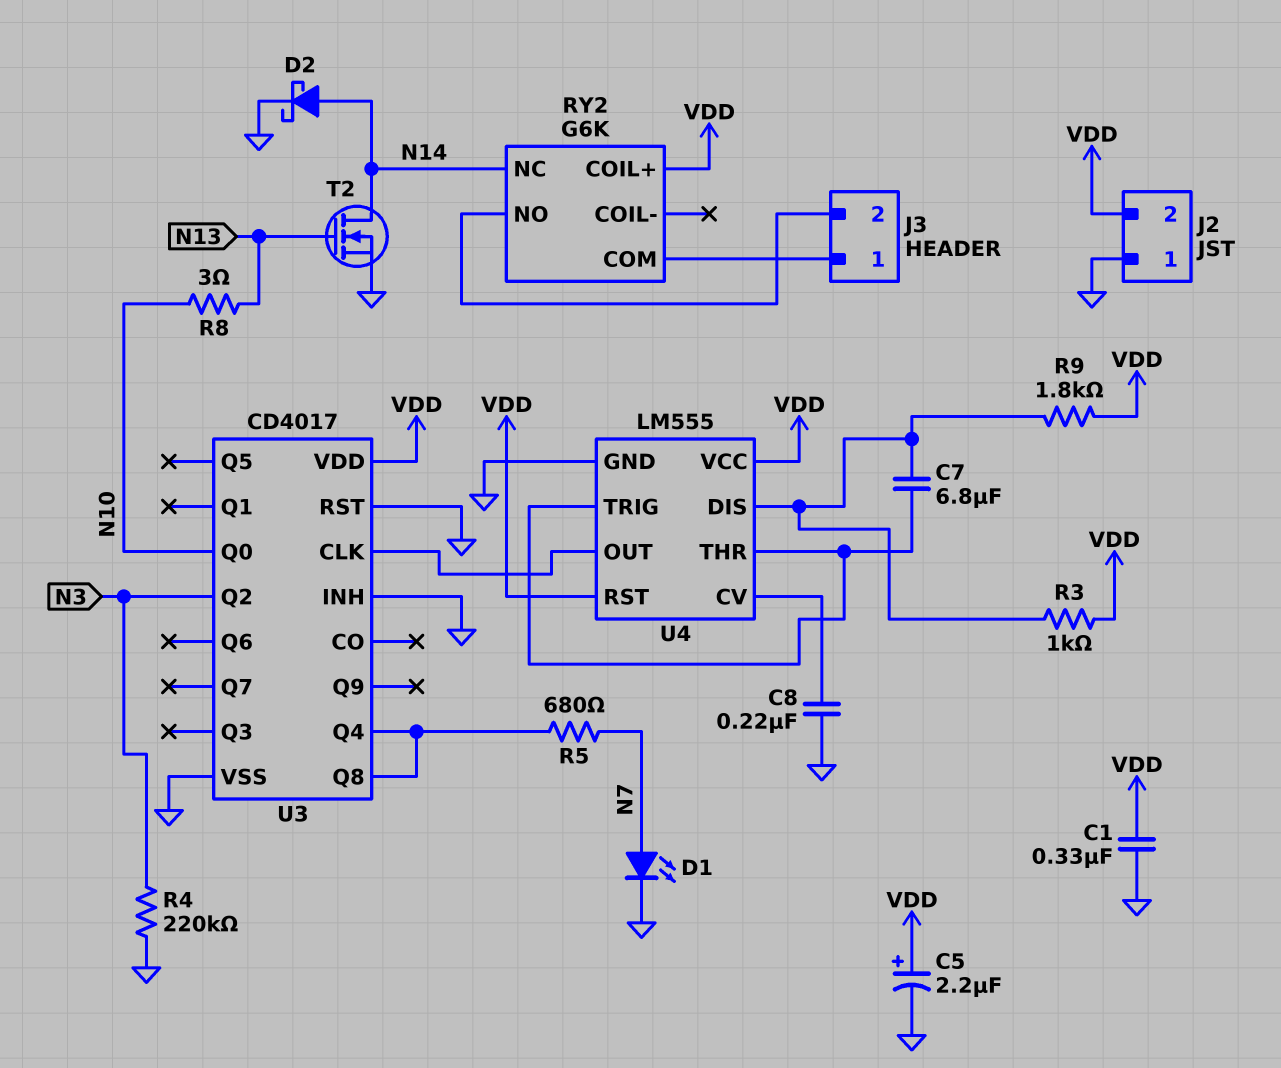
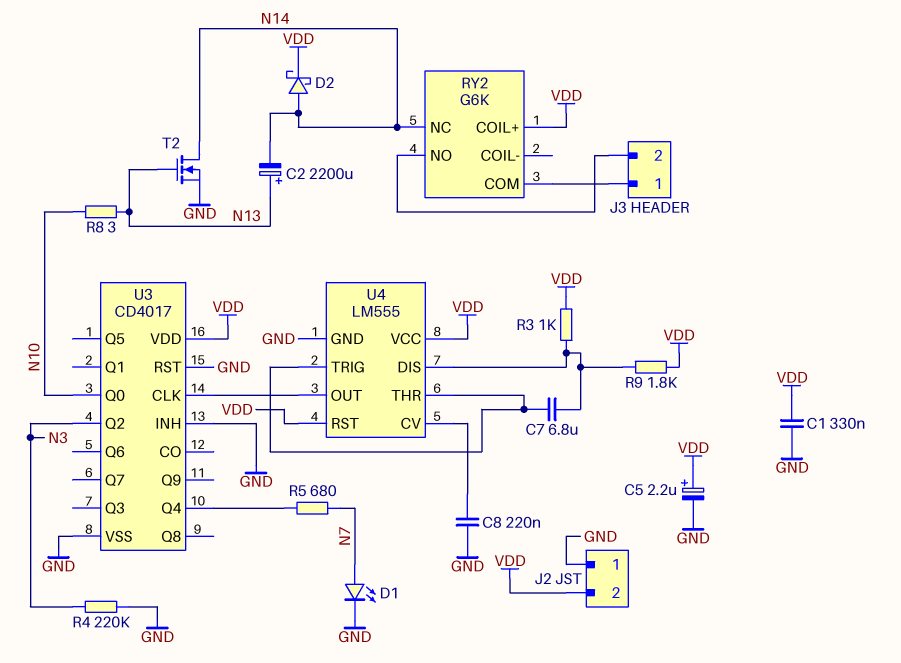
C2: none -> 2200uF (plus N13, minus N14)
D2: schottky (A N14, K GND) -> schottky (A N14, K VDD)
U3 pin Q8: U3/Q4 -> none

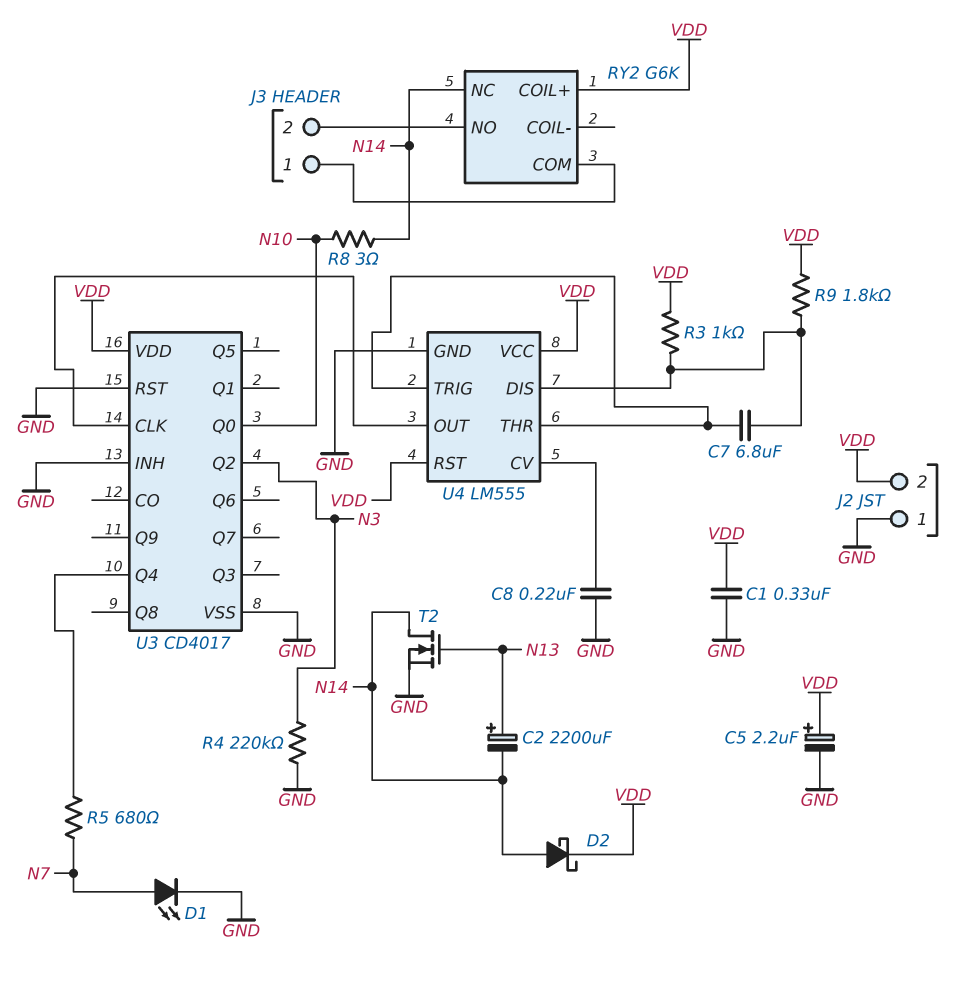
R8: 3 (N10, N13) -> 3 (N10, N14)

